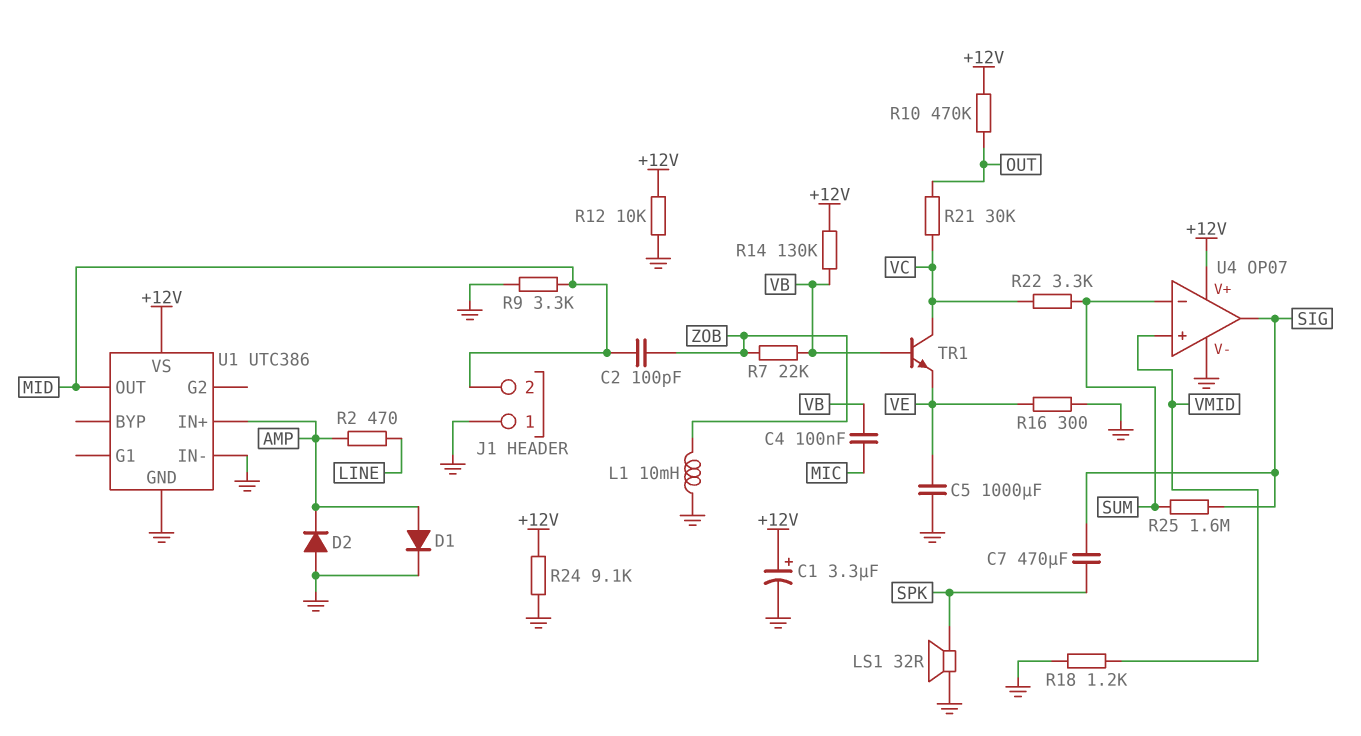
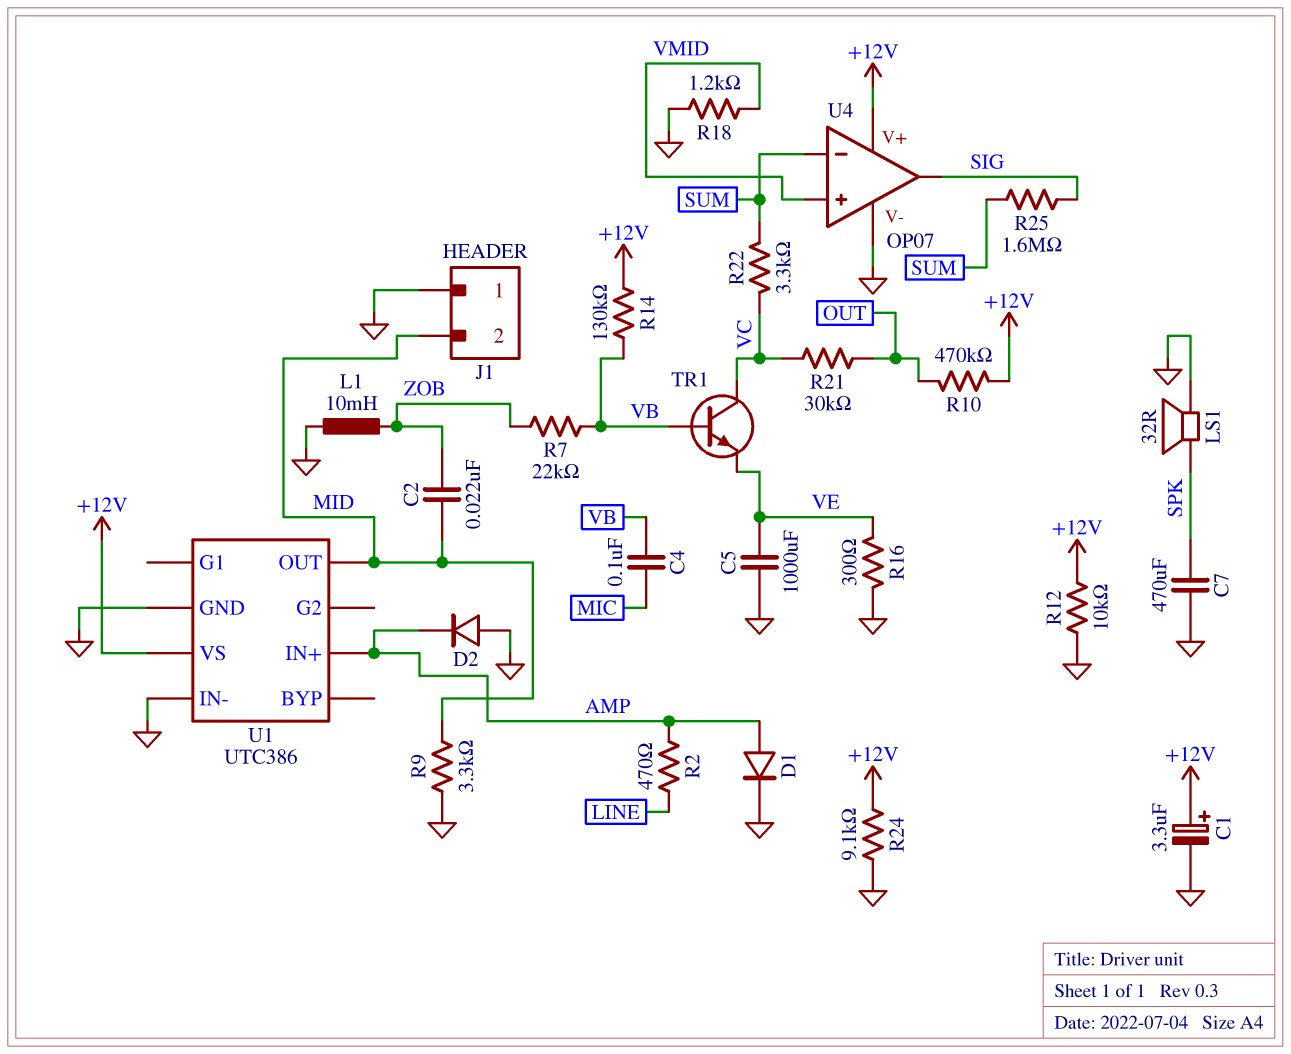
C2: 100pF (MID, ZOB) -> 22nF (MID, ZOB)
C7: 470uF (SIG, SPK) -> 470uF (GND, SPK)

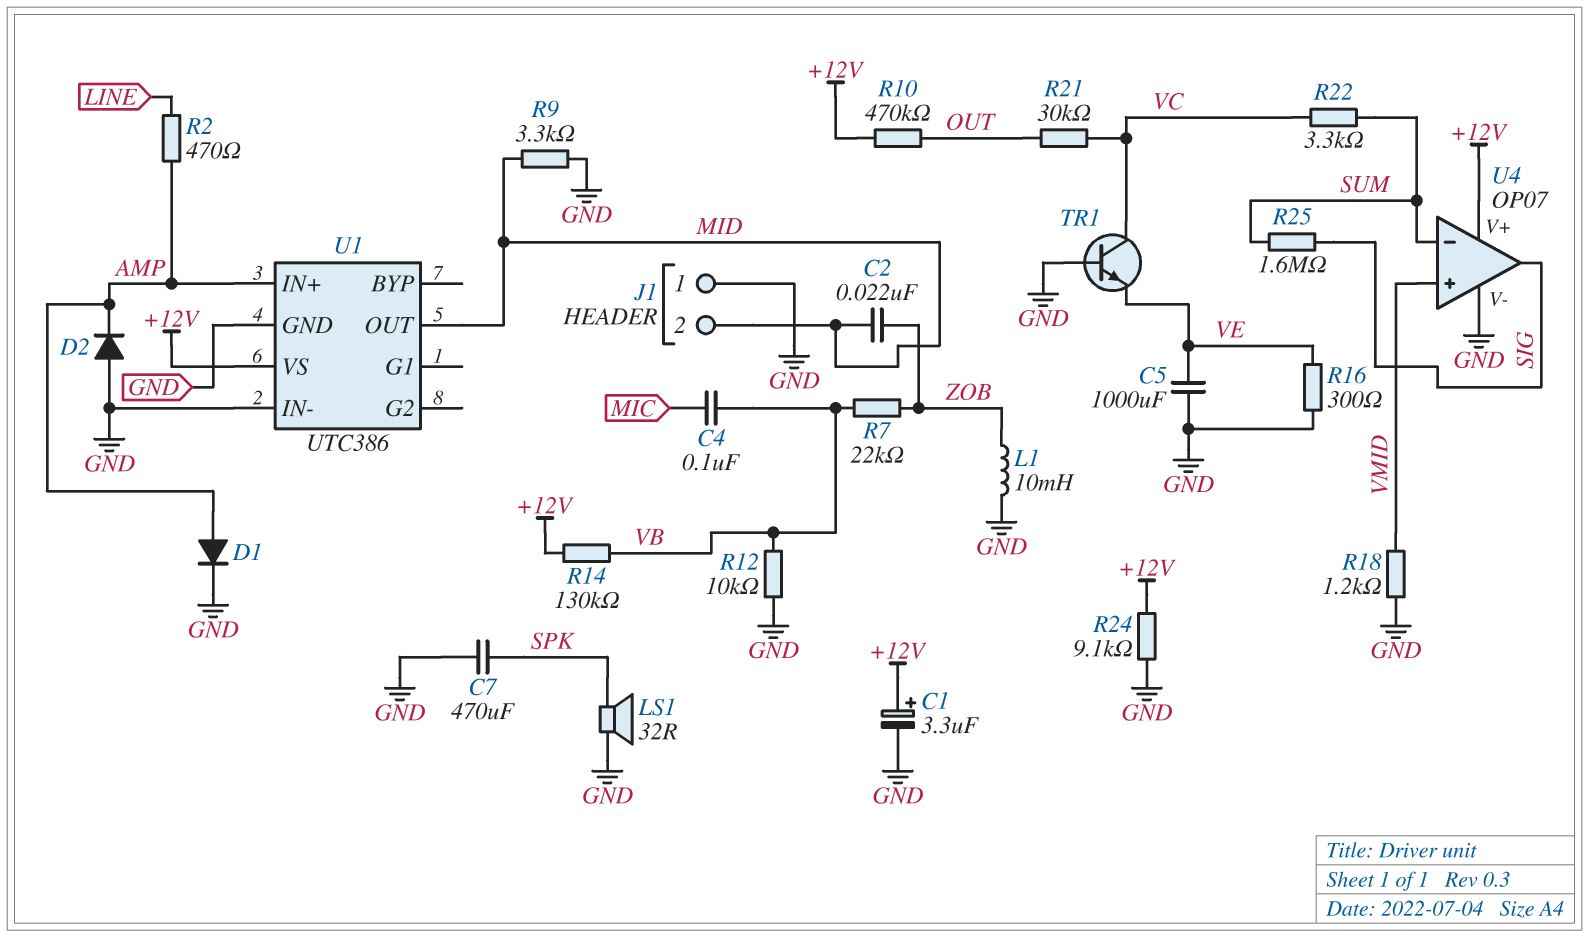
R12: 10k (+12V, GND) -> 10k (GND, VB)
TR1: NPN (B VB, C VC, E VE) -> NPN (B GND, C VC, E VE)

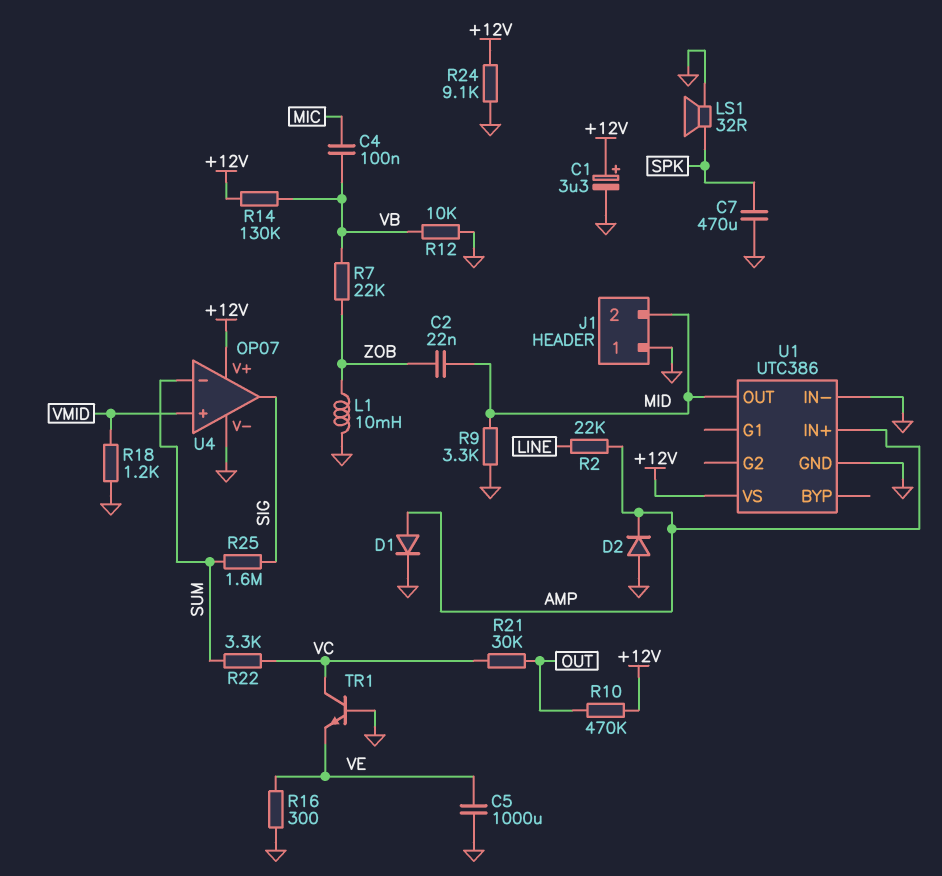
R2: 470 (AMP, LINE) -> 22k (AMP, LINE)

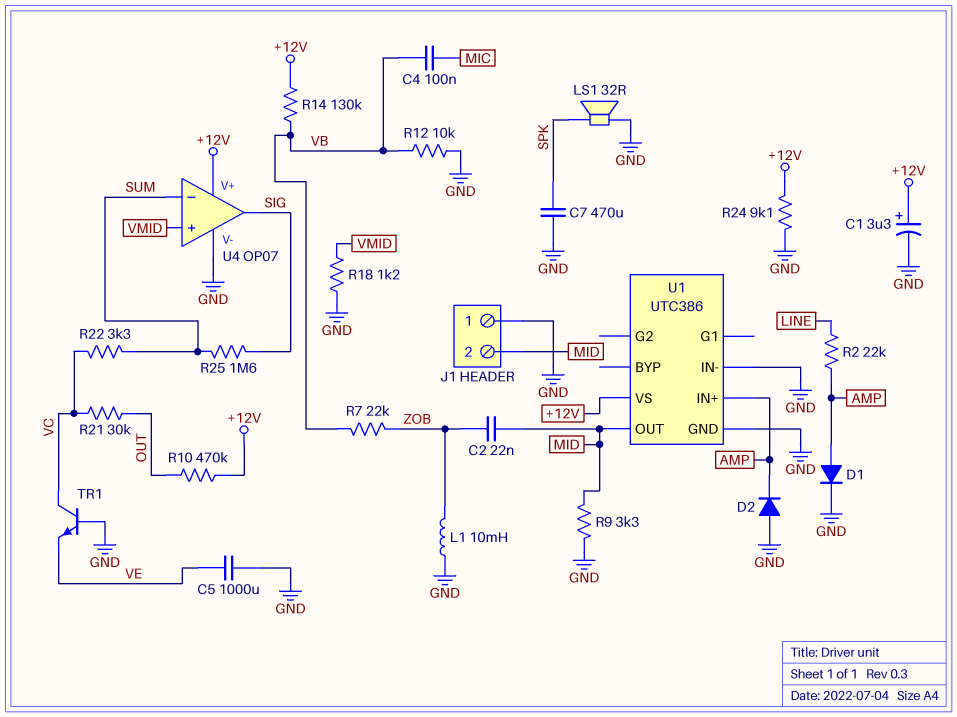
R16: 300 (GND, VE) -> none

